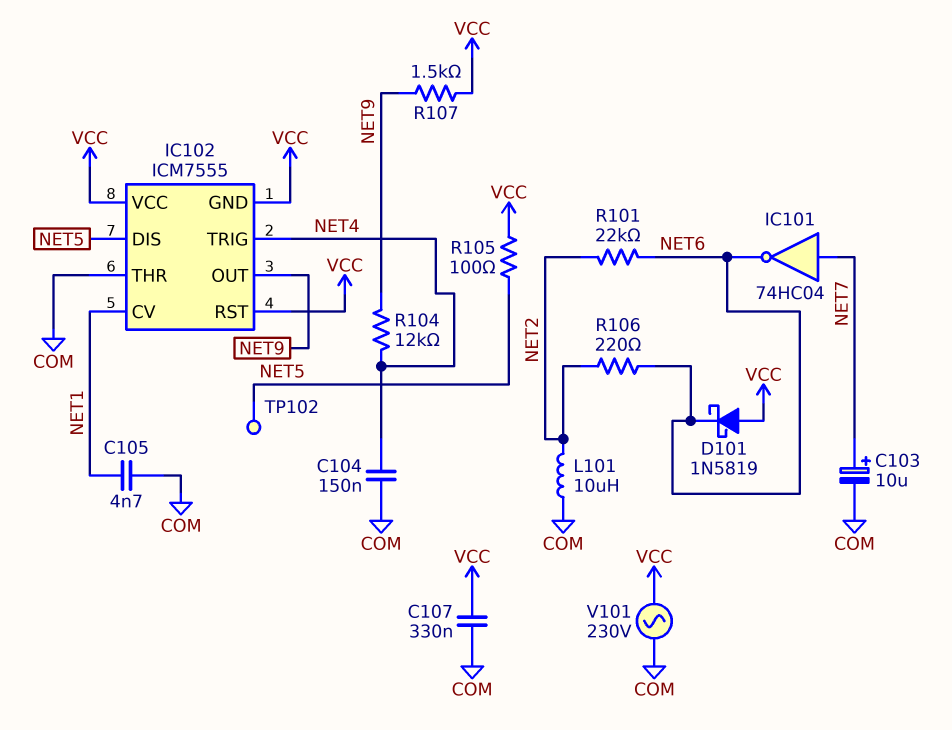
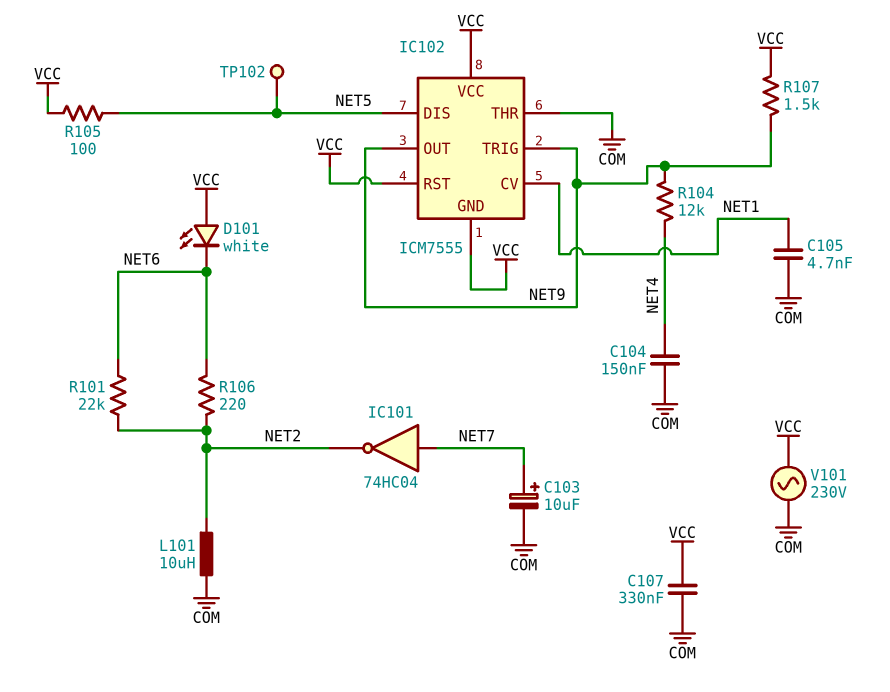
D101: schottky 1N5819 (A VCC, K NET6) -> LED white (A VCC, K NET6)
IC101: NOT 74HC04 (in NET7, out NET6) -> NOT 74HC04 (in NET7, out NET2)
IC102 pin TRIG: NET4 -> NET9

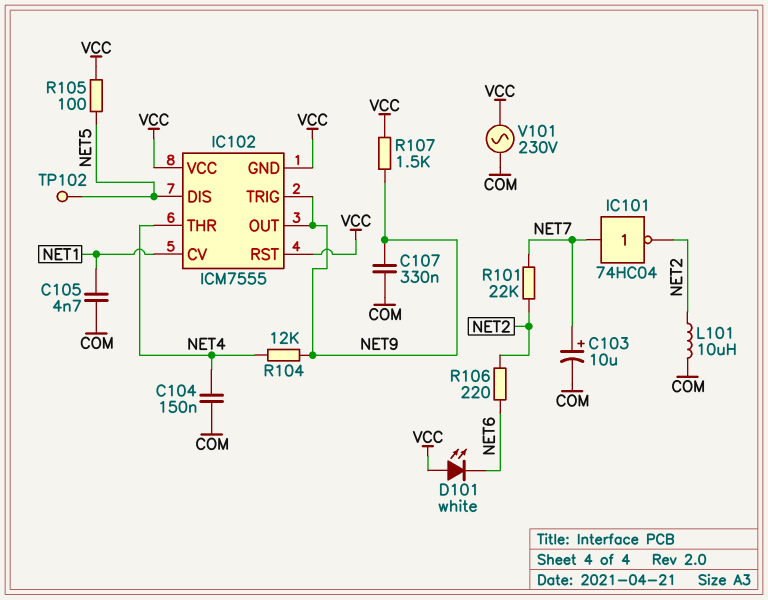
C107: 330nF (COM, VCC) -> 330nF (COM, NET9)
IC102 pin THR: COM -> NET4
R101: 22k (NET2, NET6) -> 22k (NET2, NET7)

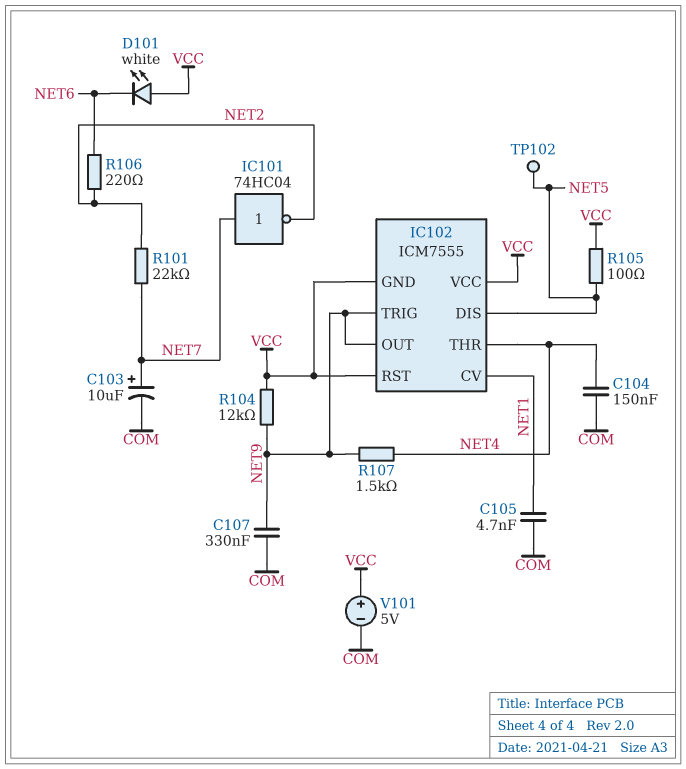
L101: 10uH (COM, NET2) -> none
R104: 12k (NET4, NET9) -> 12k (NET9, VCC)
R107: 1.5k (NET9, VCC) -> 1.5k (NET4, NET9)
V101: AC 230V (COM, VCC) -> 5V (plus VCC, minus COM)

